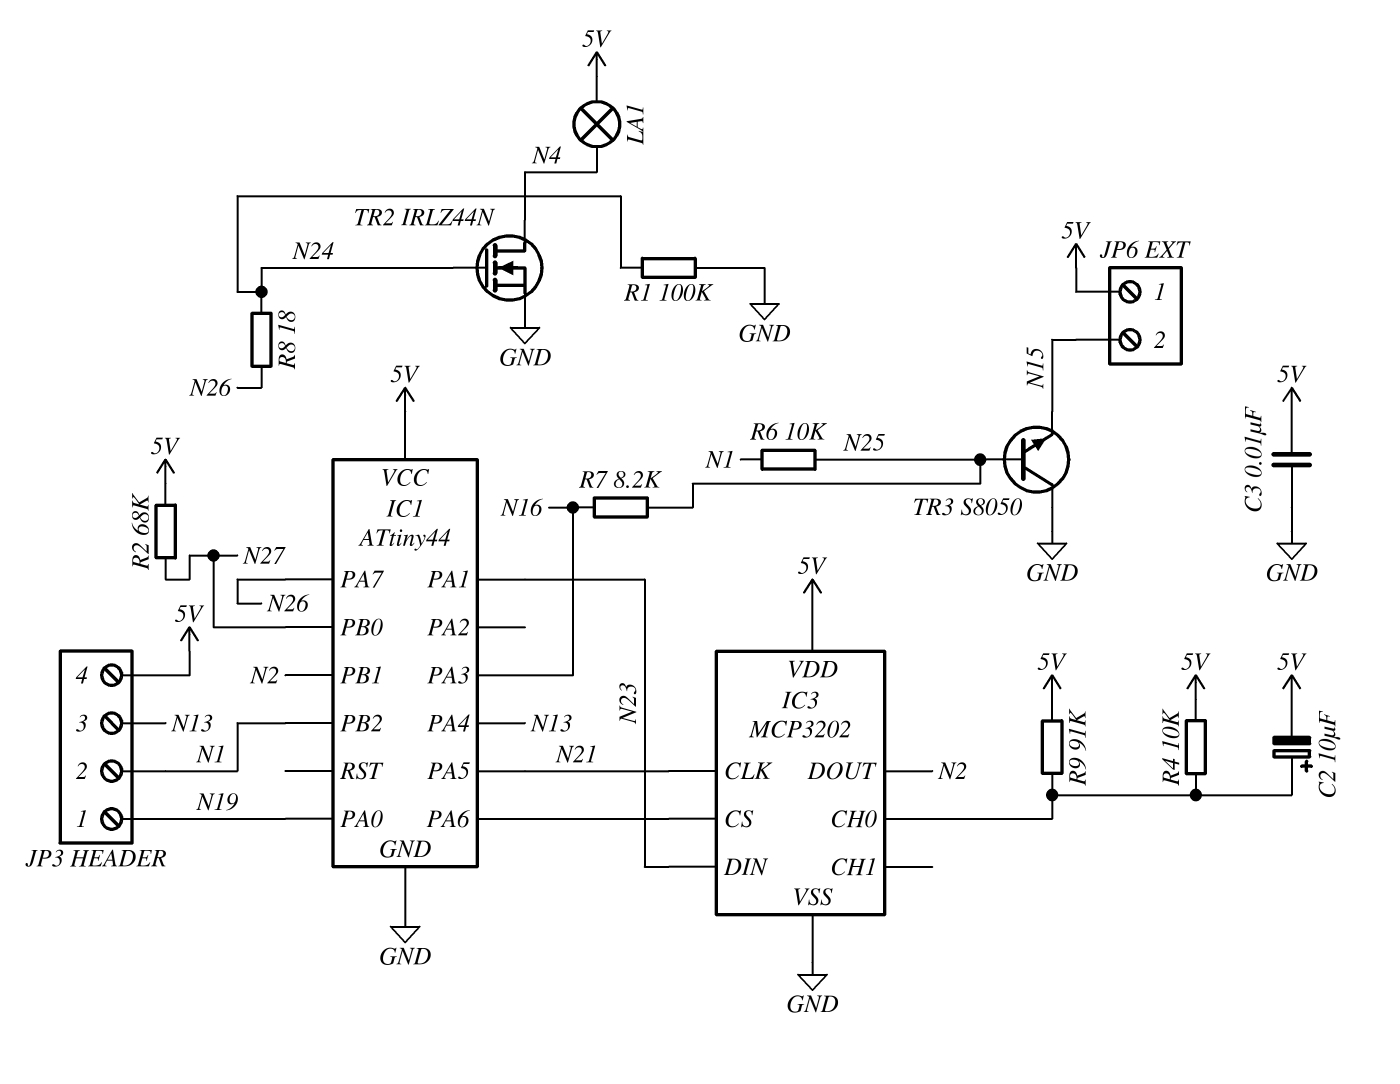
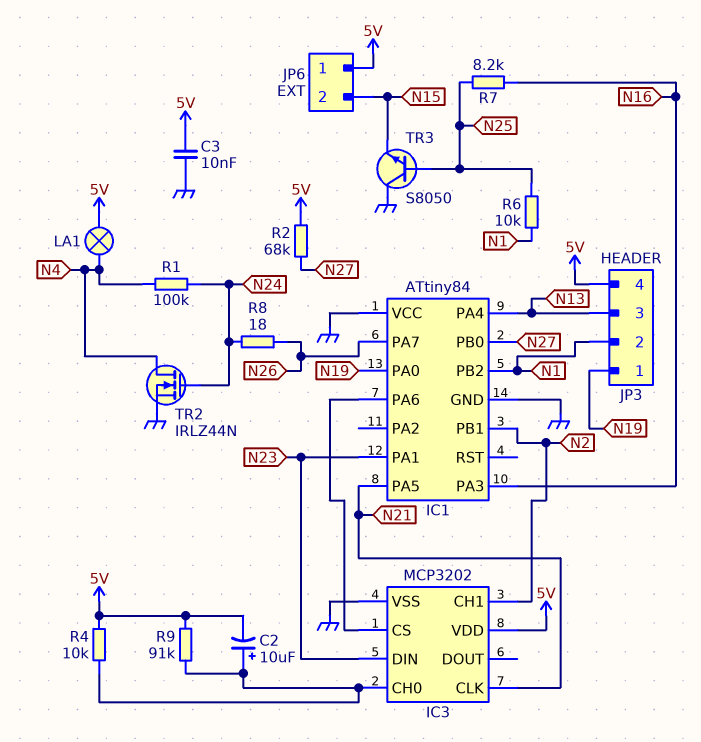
IC1: ATtiny44 -> ATtiny84
IC1 pin VCC: 5V -> GND
IC3 pin CH1: none -> N2
IC3 pin DOUT: N2 -> none
R1: 100k (GND, N24) -> 100k (N4, N24)

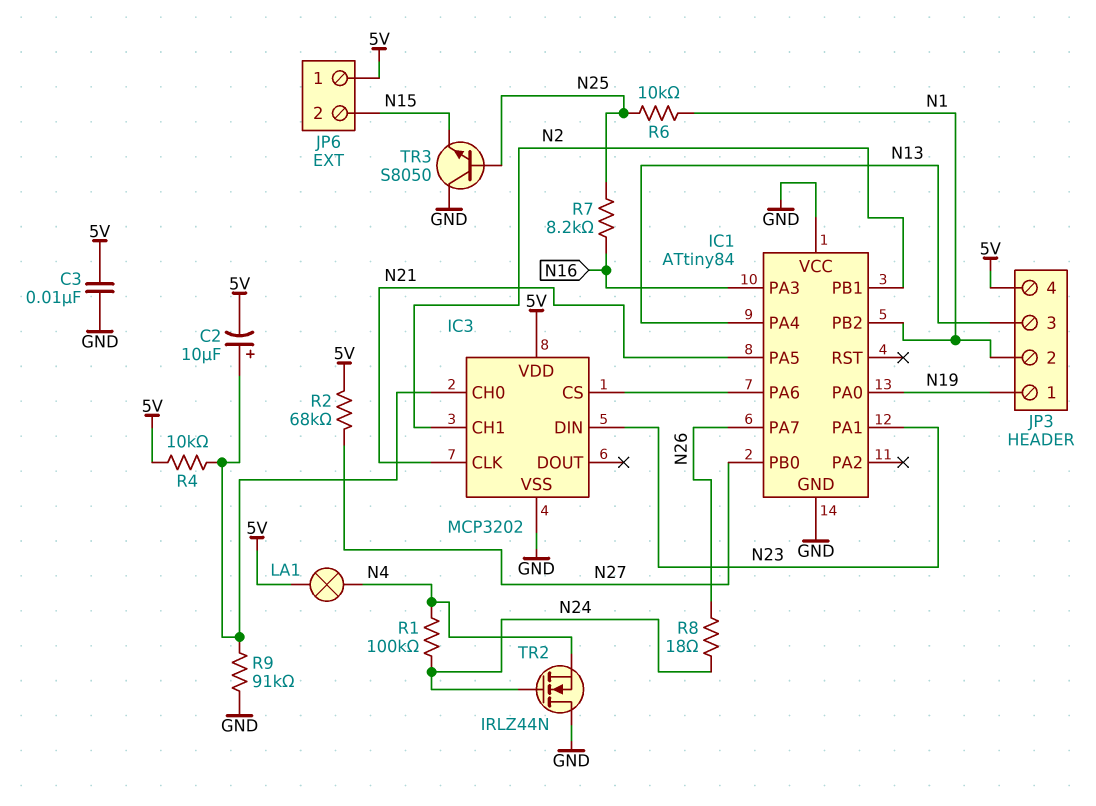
R9: 91k (5V, IC3/CH0) -> 91k (GND, IC3/CH0)
TR2: NMOS IRLZ44N (G N24, D N4, S GND) -> NMOS IRLZ44N (G N24, D GND, S N4)

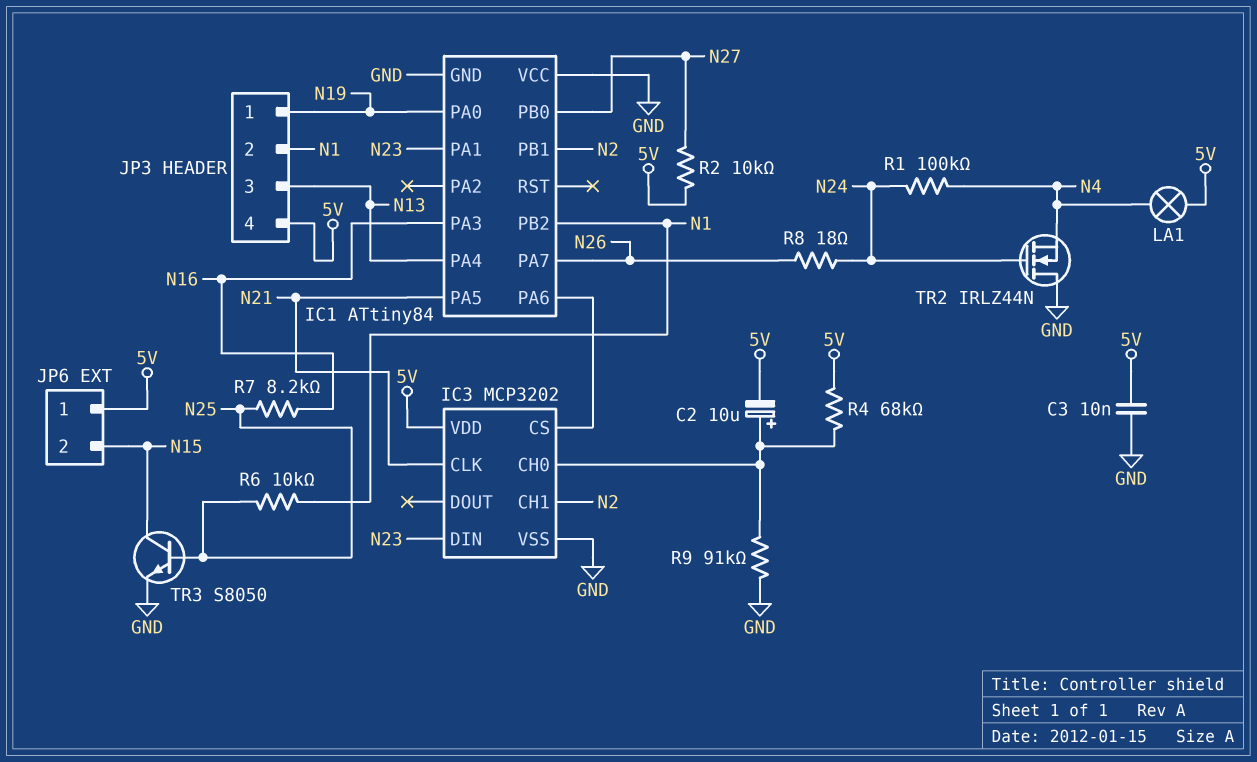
R2: 68k (5V, N27) -> 10k (5V, N27)
R4: 10k (5V, IC3/CH0) -> 68k (5V, IC3/CH0)
TR3: NPN S8050 (B N25, C GND, E N15) -> NPN S8050 (B N25, C N15, E GND)

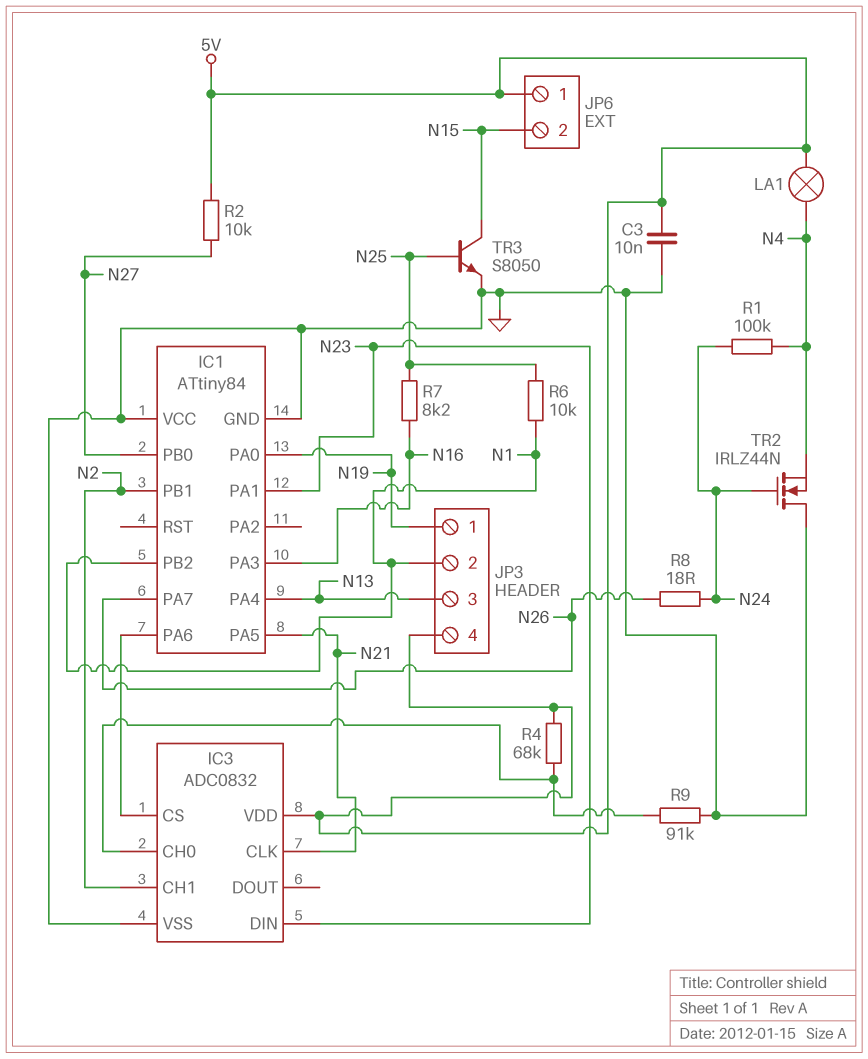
C2: 10uF (plus IC3/CH0, minus 5V) -> none
IC3: MCP3202 -> ADC0832

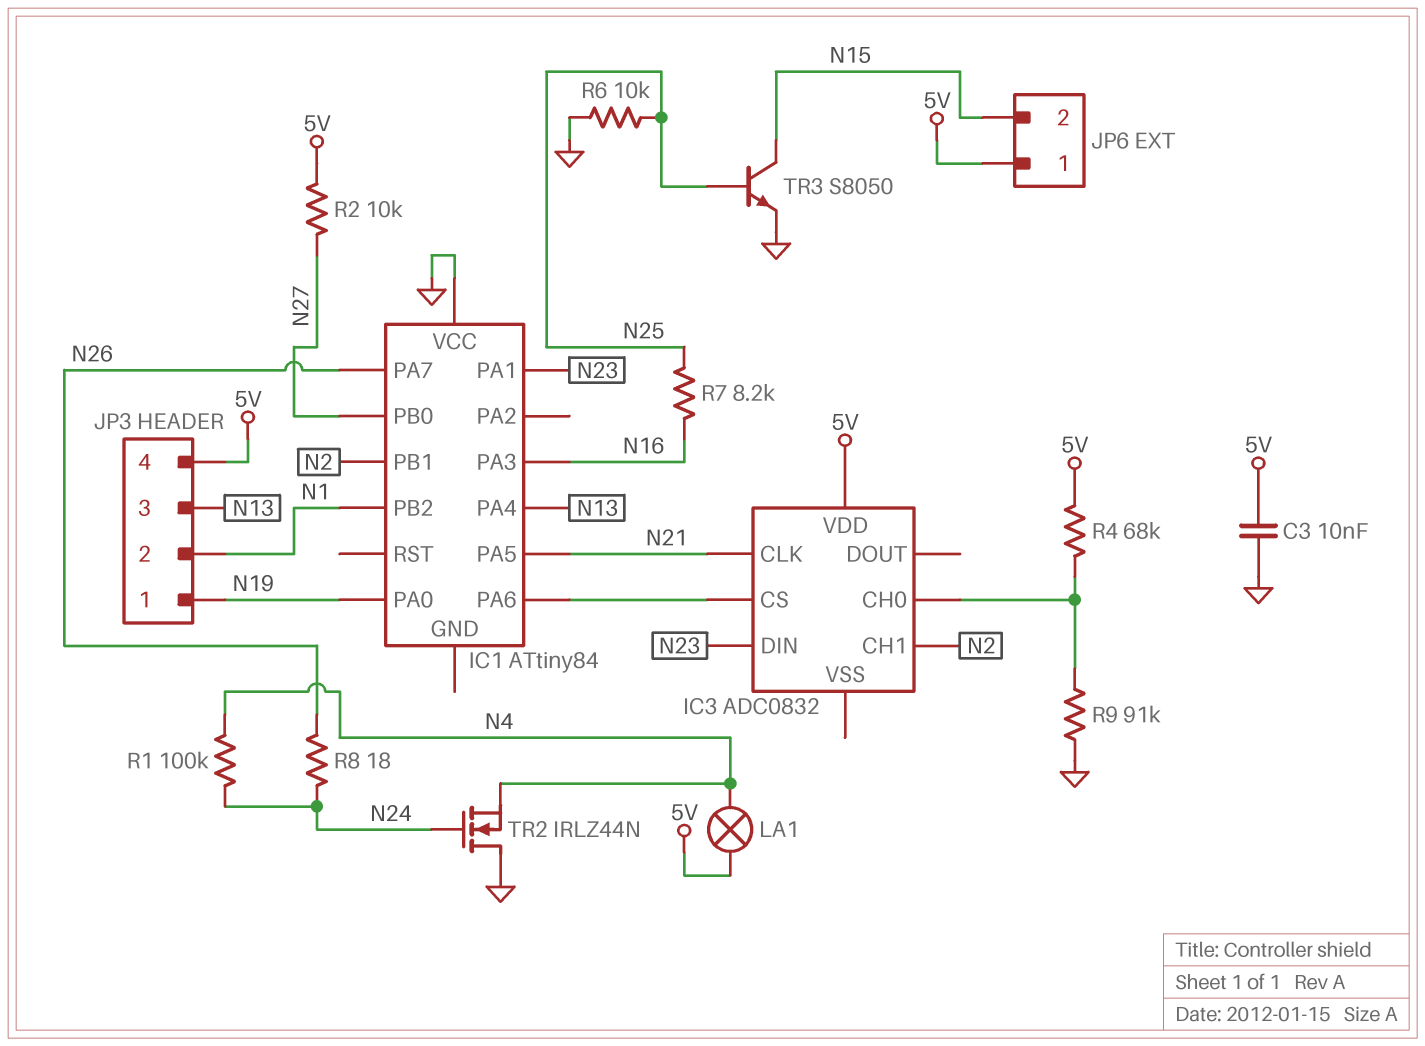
IC1 pin GND: GND -> none
IC3 pin VSS: GND -> none
R6: 10k (N1, N25) -> 10k (GND, N25)

